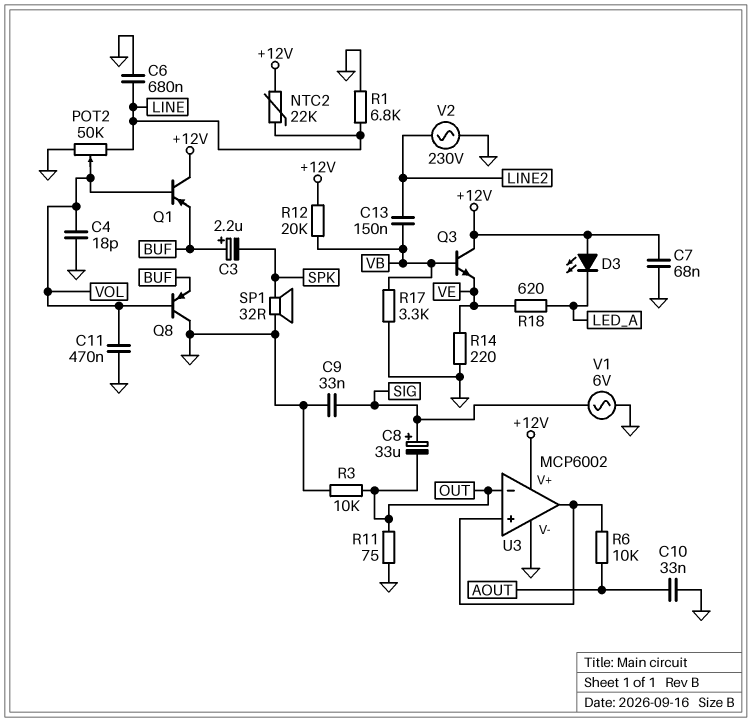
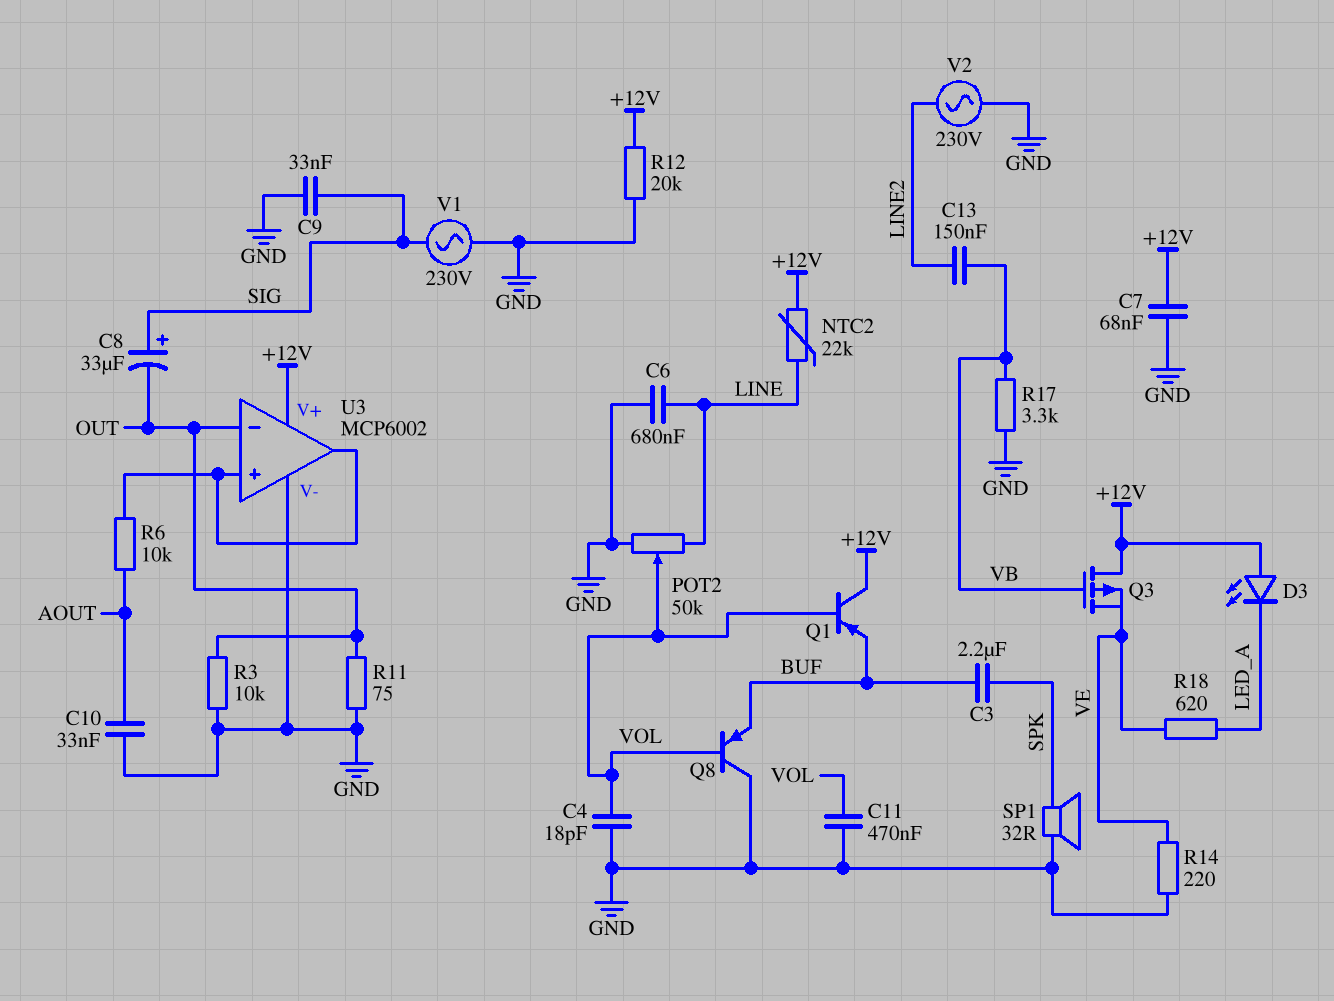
C3: 2.2uF (plus BUF, minus SPK) -> 2.2uF (BUF, SPK)
Q3: NPN (B VB, C +12V, E VE) -> PMOS (G VB, D +12V, S VE)
R1: 6.8k (GND, LINE) -> none
R12: 20k (+12V, VB) -> 20k (+12V, GND)
V1: AC 6V (GND, SIG) -> AC 230V (GND, SIG)

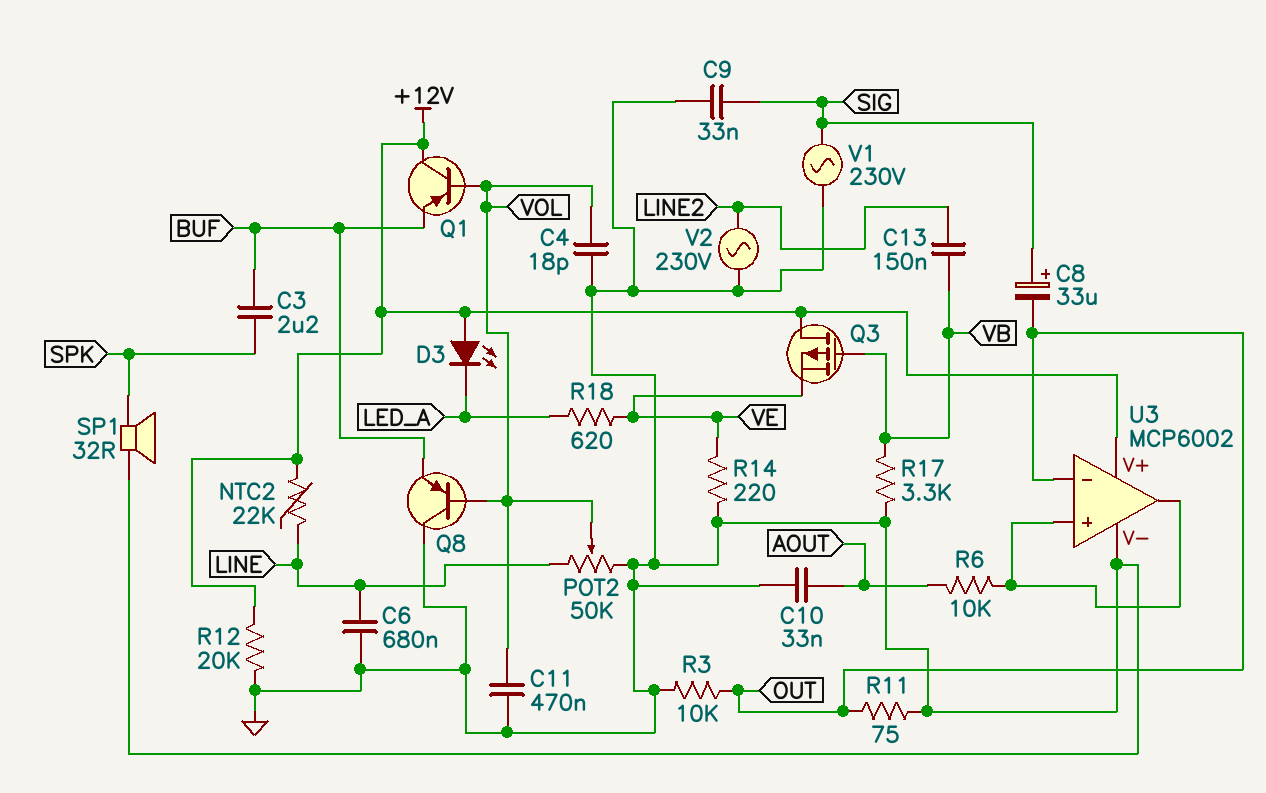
C7: 68nF (+12V, GND) -> none

